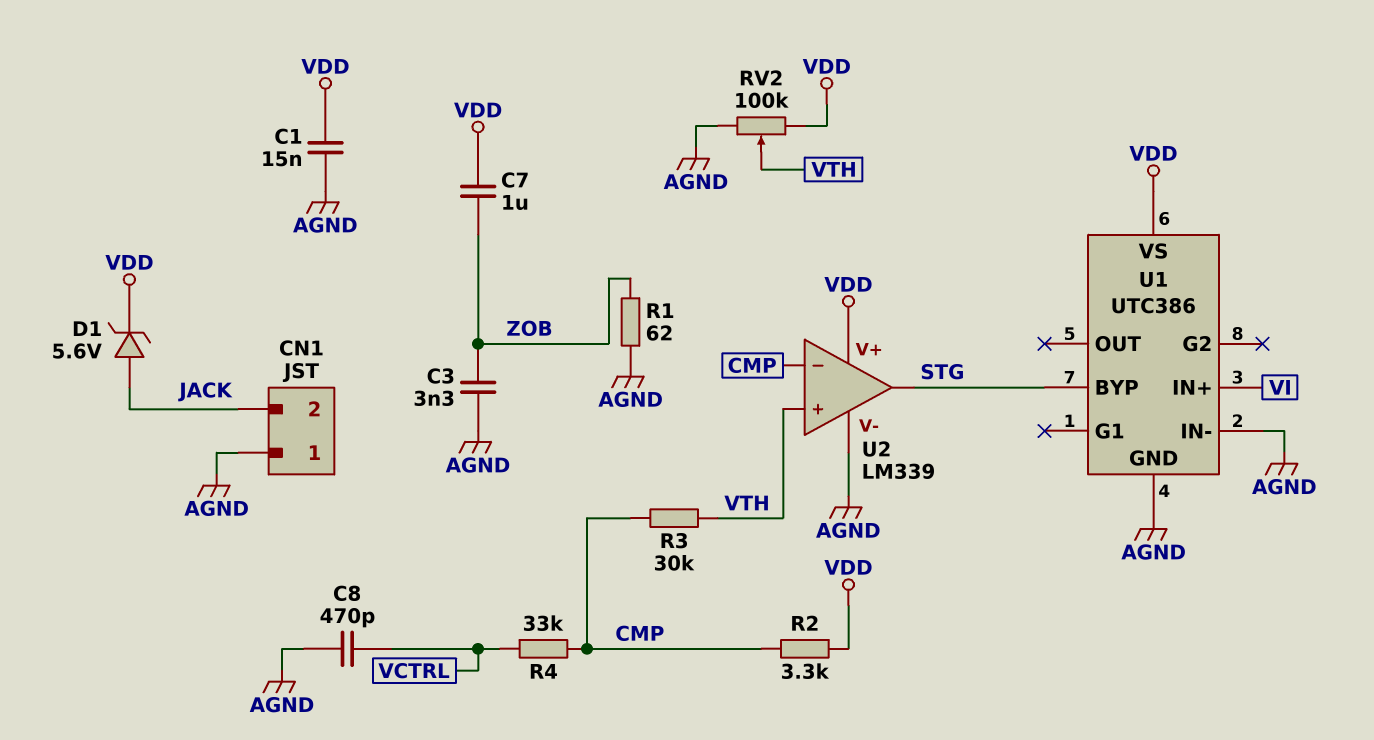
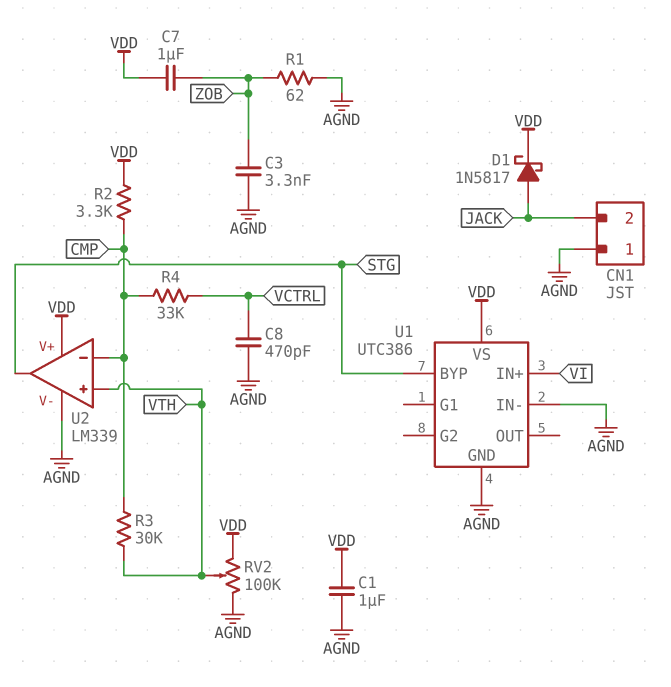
C1: 15nF (AGND, VDD) -> 1uF (AGND, VDD)
D1: zener 5.6V (A JACK, K VDD) -> schottky 1N5817 (A JACK, K VDD)

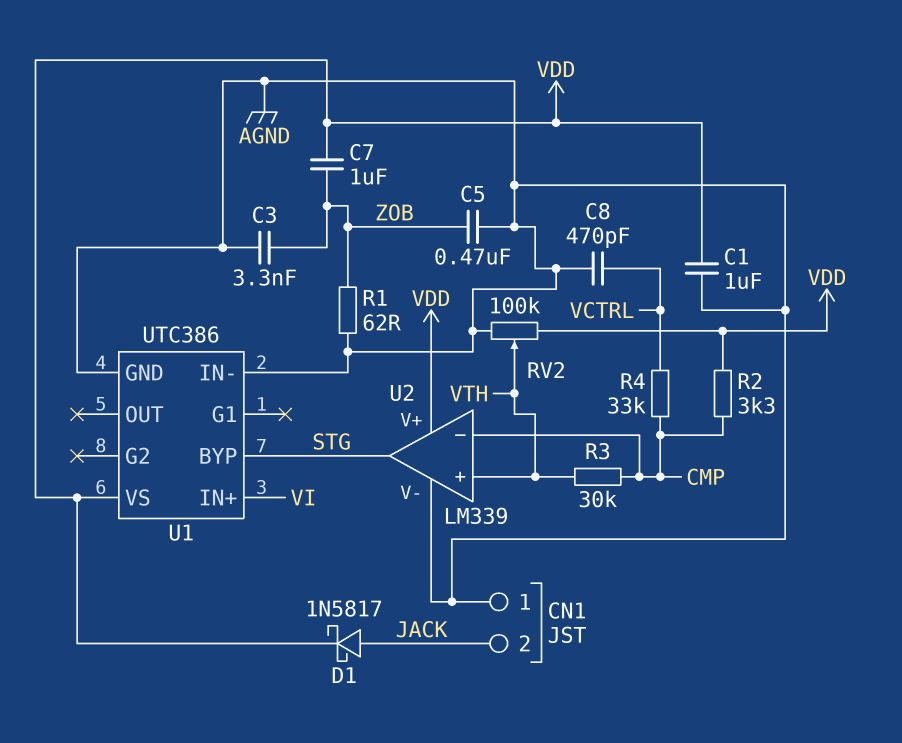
C5: none -> 470nF (AGND, ZOB)

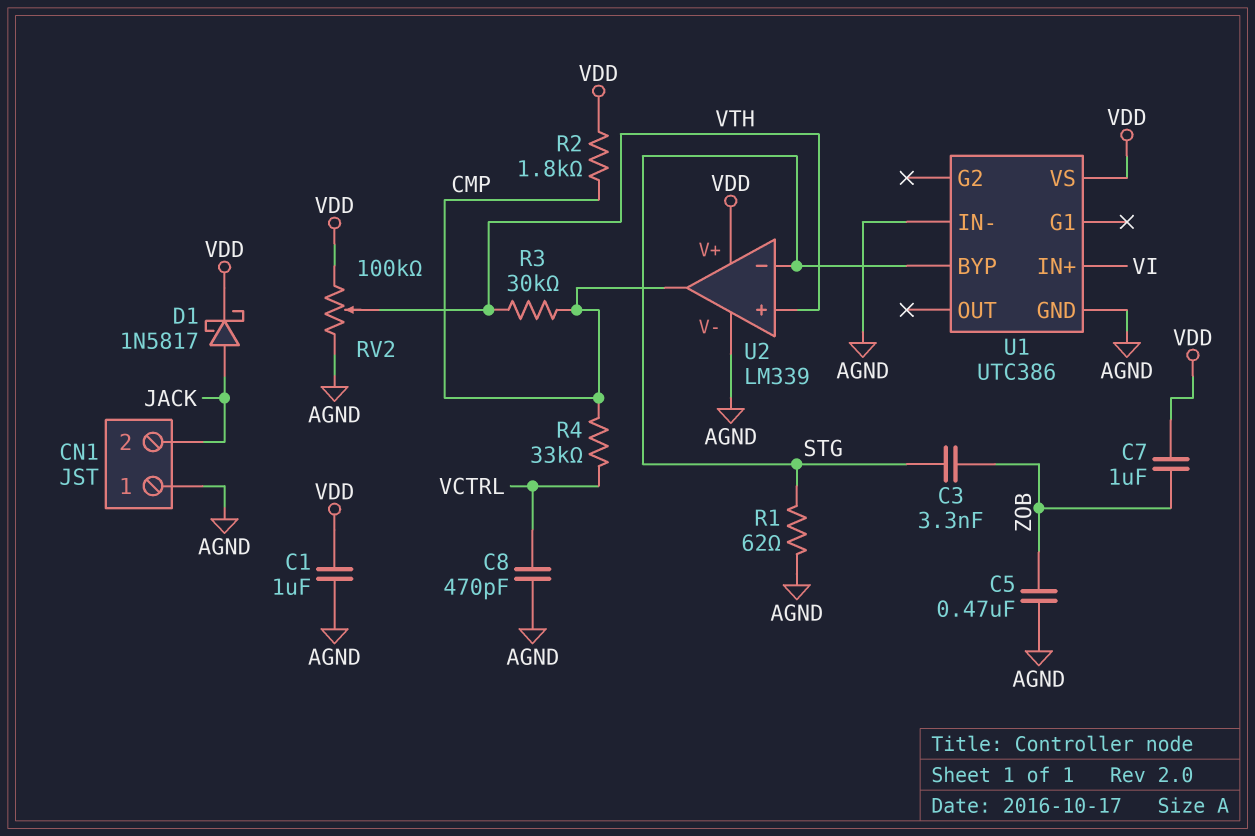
C3: 3.3nF (AGND, ZOB) -> 3.3nF (STG, ZOB)
R1: 62 (AGND, ZOB) -> 62 (AGND, STG)
R2: 3.3k (CMP, VDD) -> 1.8k (CMP, VDD)
U2 pin in-: CMP -> STG
U2 pin out: STG -> CMP

